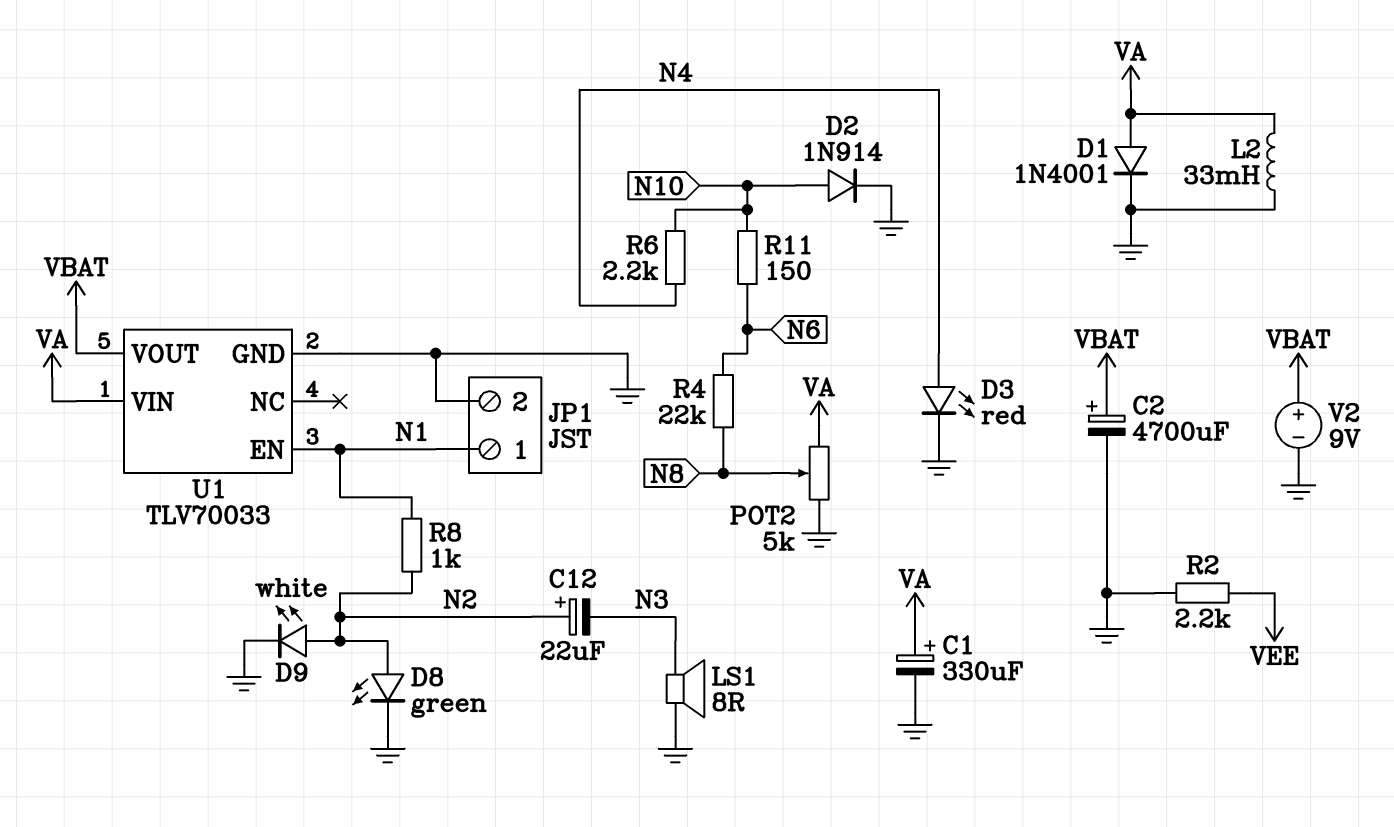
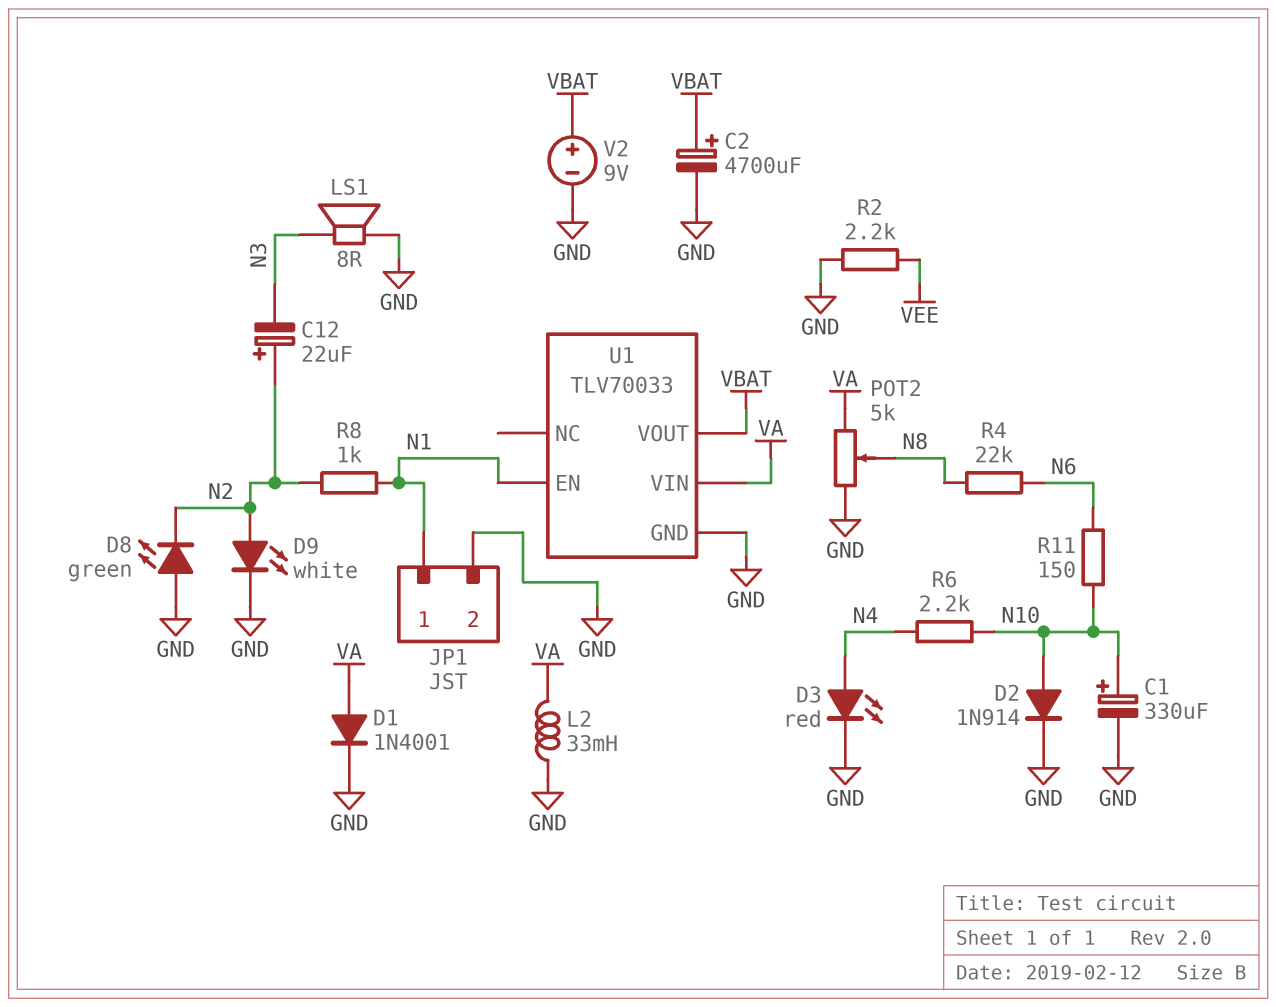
C1: 330uF (plus VA, minus GND) -> 330uF (plus N10, minus GND)
D8: LED green (A N2, K GND) -> LED green (A GND, K N2)

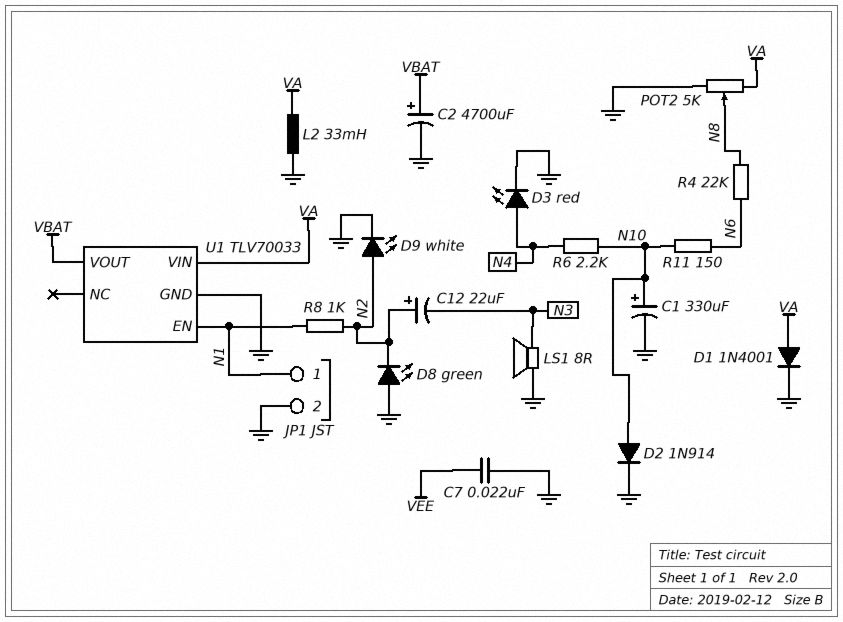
C7: none -> 22nF (GND, VEE)
R2: 2.2k (GND, VEE) -> none
V2: 9V (plus VBAT, minus GND) -> none

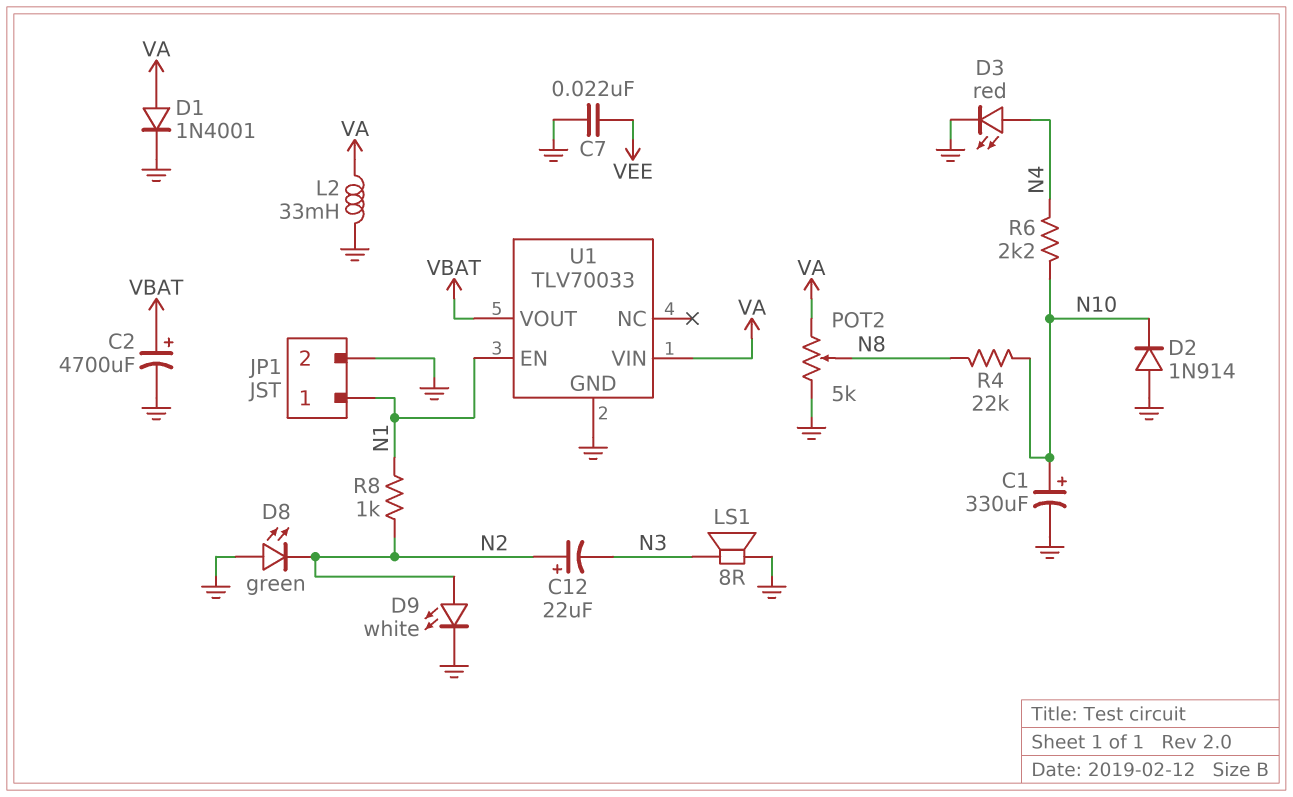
D2: diode 1N914 (A N10, K GND) -> diode 1N914 (A GND, K N10)
R4: 22k (N6, N8) -> 22k (N8, N10)
R11: 150 (N6, N10) -> none

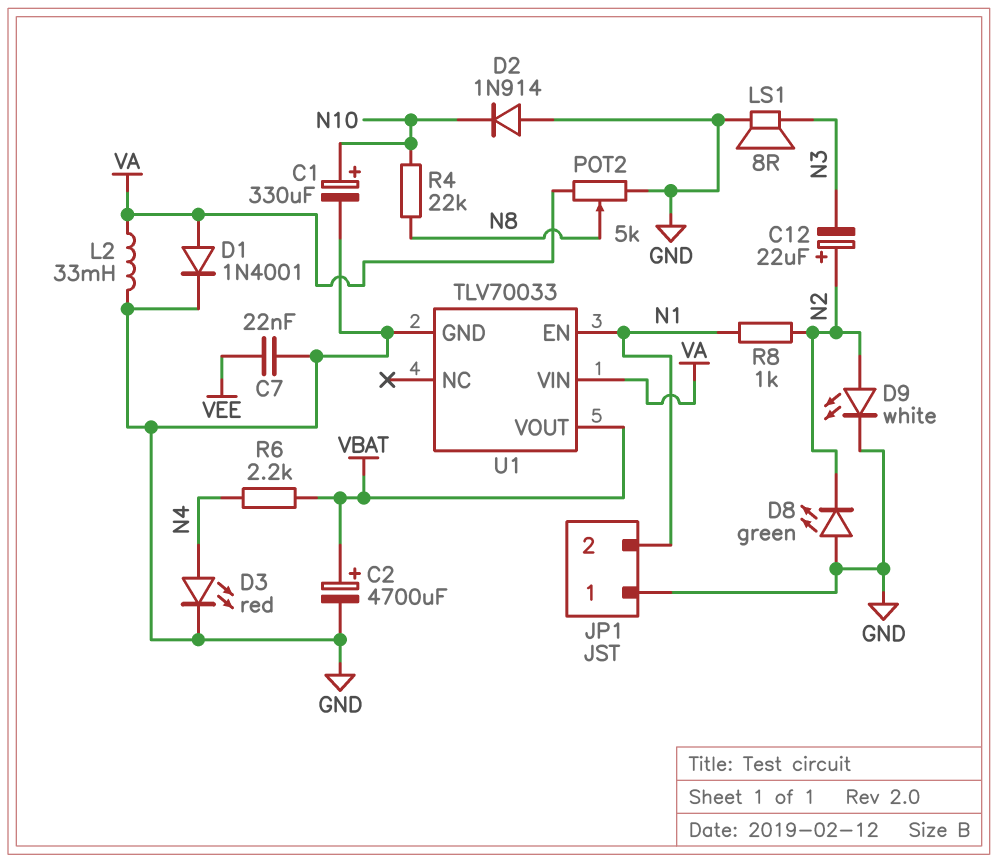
JP1 pin 1: N1 -> GND
JP1 pin 2: GND -> N1
R6: 2.2k (N4, N10) -> 2.2k (N4, VBAT)

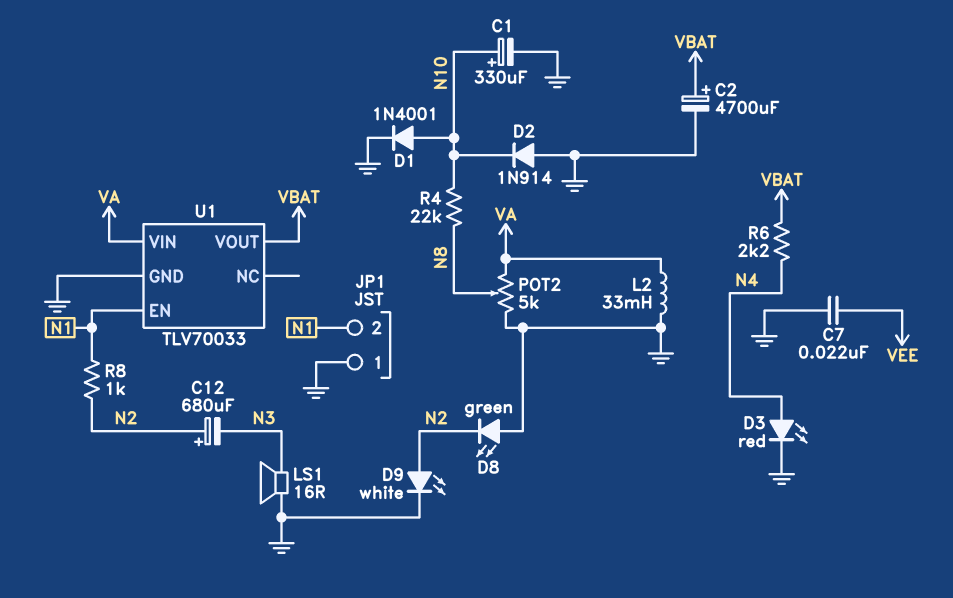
C12: 22uF (plus N2, minus N3) -> 680uF (plus N2, minus N3)
D1: diode 1N4001 (A VA, K GND) -> diode 1N4001 (A N10, K GND)
LS1: speaker 8R (GND, N3) -> speaker 16R (GND, N3)

